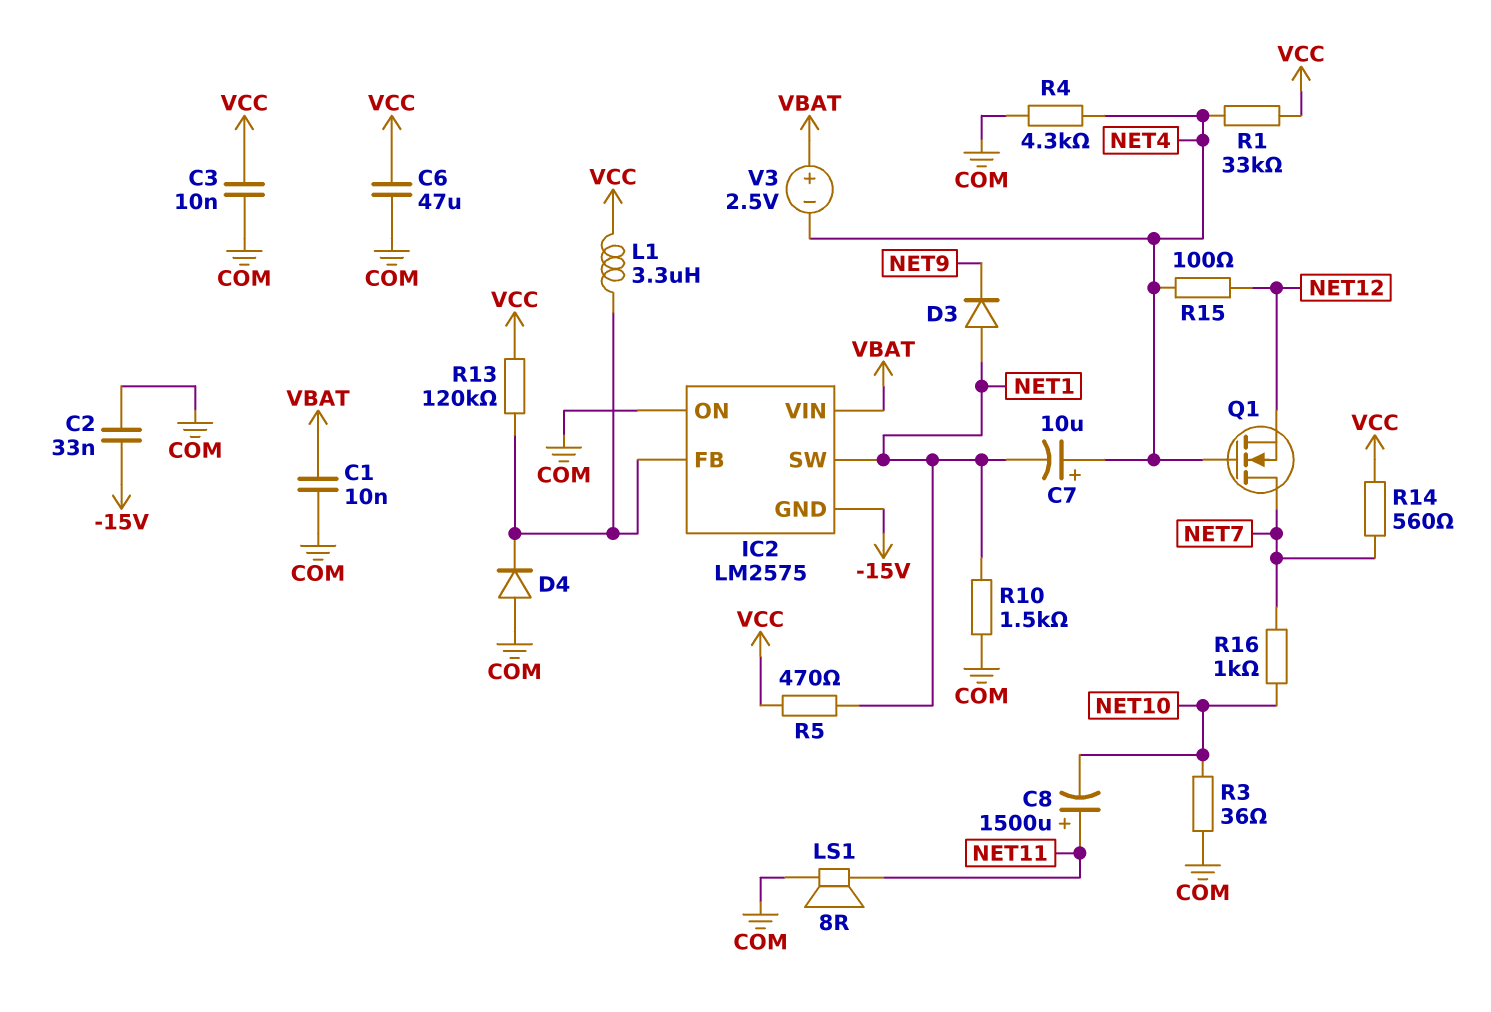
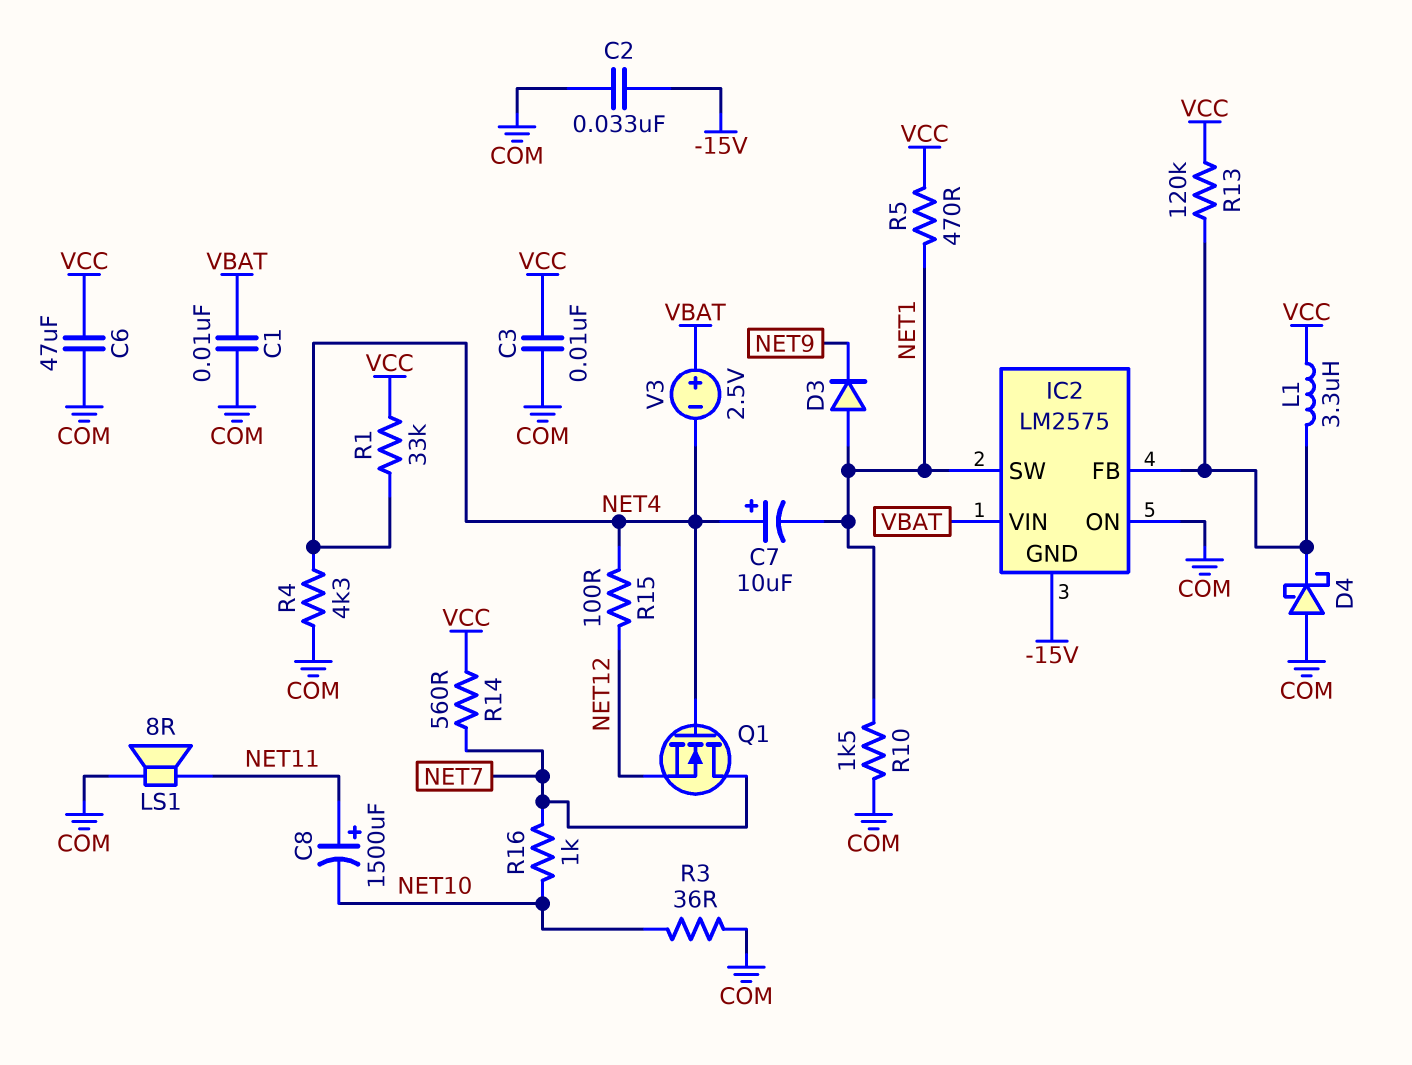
D4: diode (A COM, K IC2/FB) -> schottky (A COM, K IC2/FB)

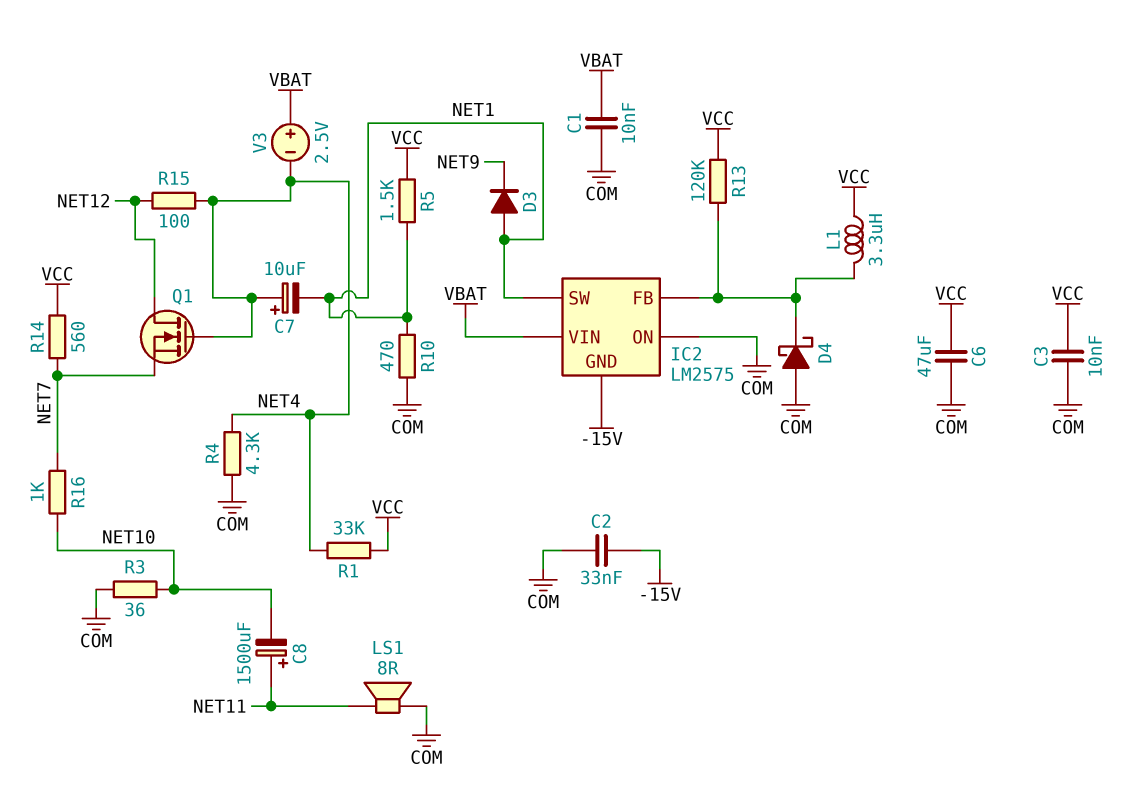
Q1: NMOS (G NET4, D NET7, S NET12) -> NMOS (G NET4, D NET12, S NET7)
R5: 470 (NET1, VCC) -> 1.5k (NET1, VCC)
R10: 1.5k (COM, NET1) -> 470 (COM, NET1)

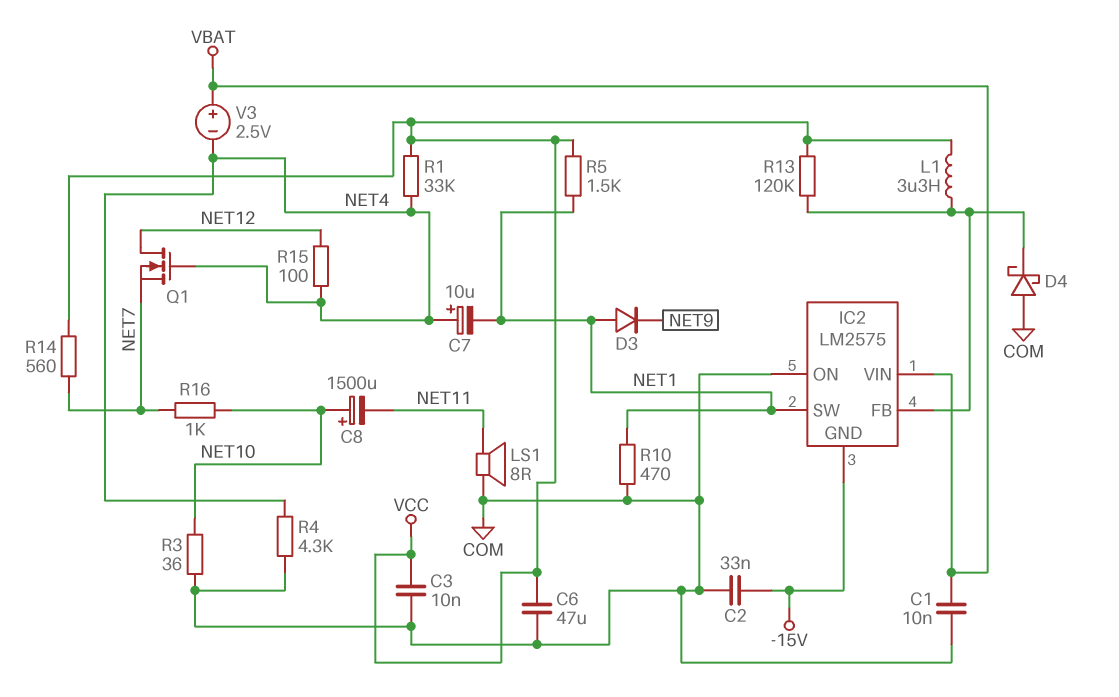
C8: 1500uF (plus NET11, minus NET10) -> 1500uF (plus NET10, minus NET11)

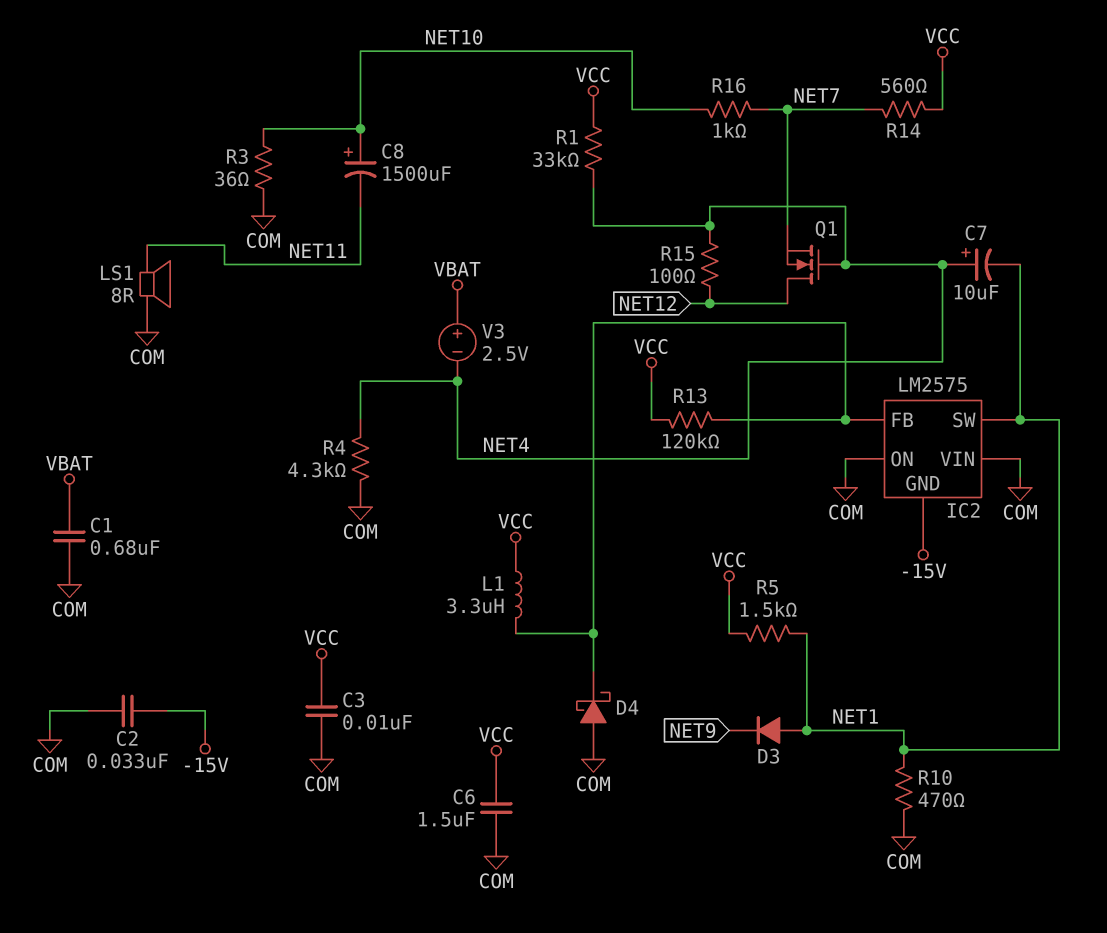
C1: 10nF (COM, VBAT) -> 680nF (COM, VBAT)
C6: 47uF (COM, VCC) -> 1.5uF (COM, VCC)
IC2 pin VIN: VBAT -> COM

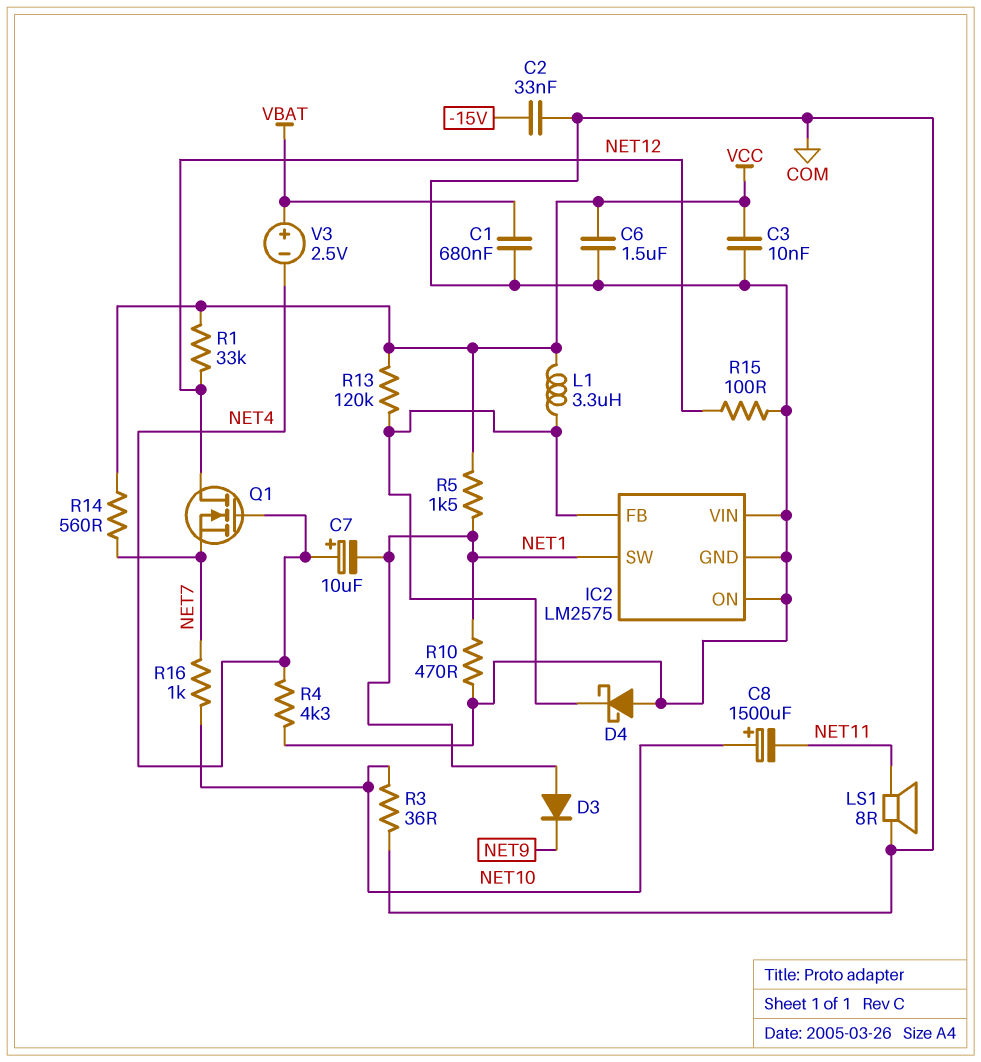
IC2 pin GND: -15V -> COM
R1: 33k (NET4, VCC) -> 33k (NET12, VCC)
R15: 100 (NET4, NET12) -> 100 (COM, NET12)

